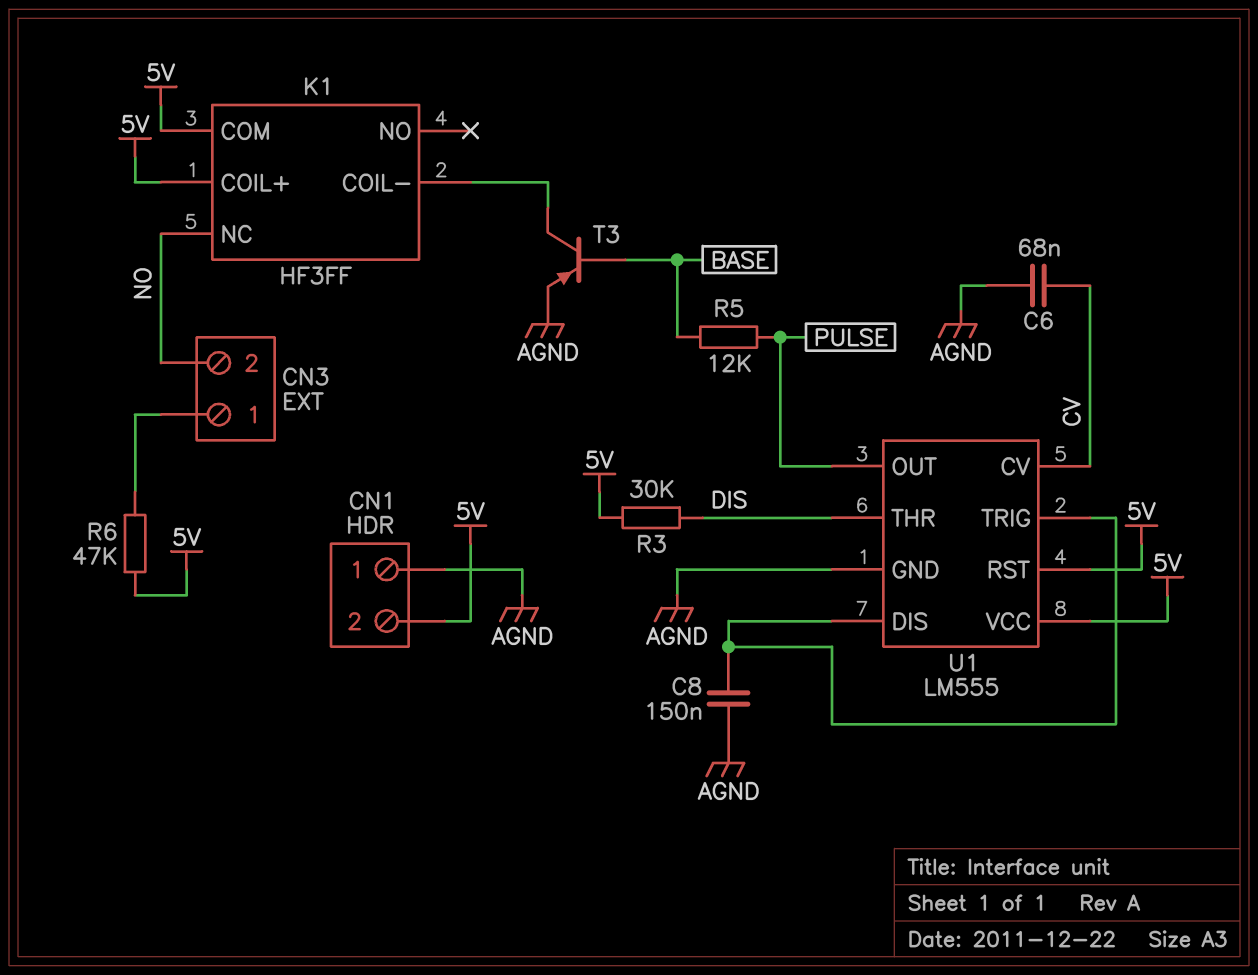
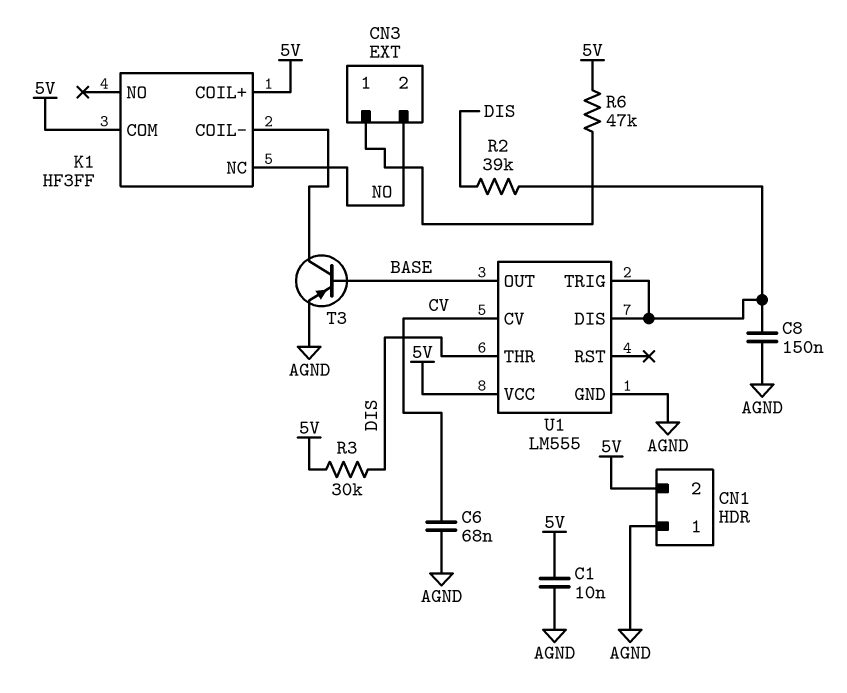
C1: none -> 10nF (5V, AGND)
R2: none -> 39k (DIS, U1/DIS)
R5: 12k (BASE, PULSE) -> none
U1 pin OUT: PULSE -> BASE
U1 pin RST: 5V -> none

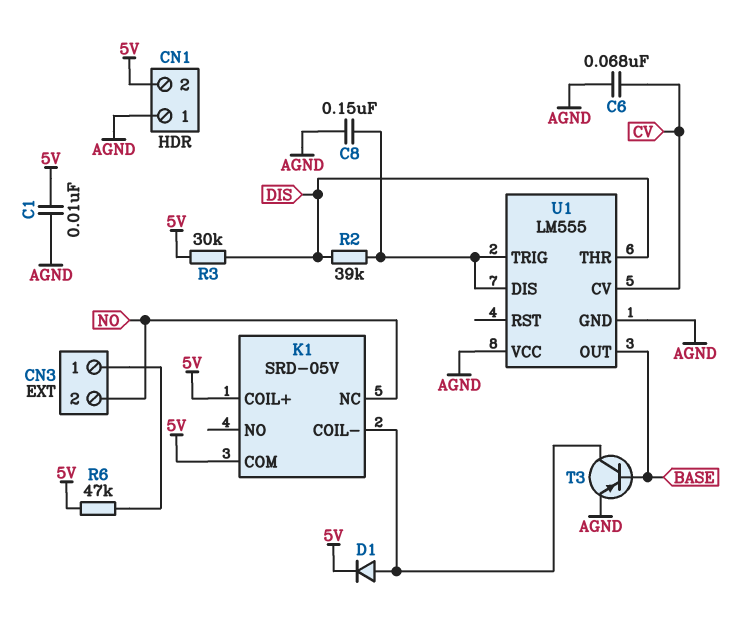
D1: none -> diode (A K1/COIL-, K 5V)
K1: HF3FF -> SRD-05V
U1 pin VCC: 5V -> AGND

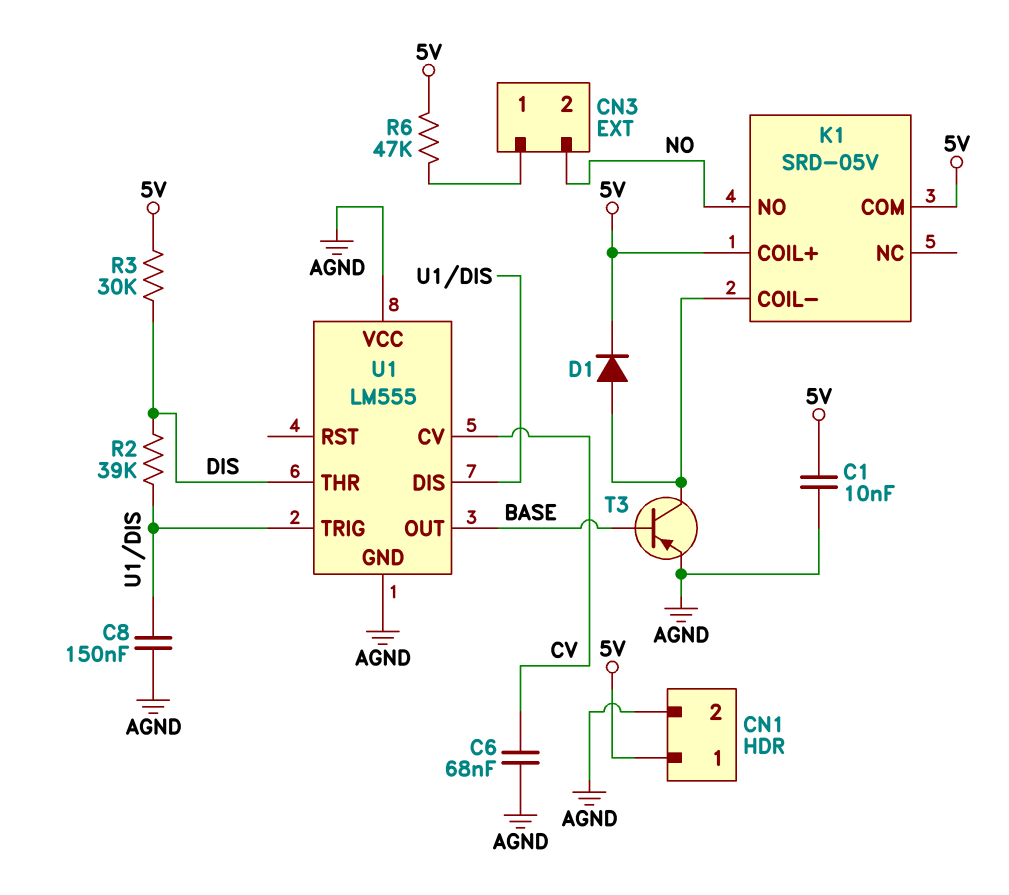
CN1 pin 1: AGND -> 5V
CN1 pin 2: 5V -> AGND
K1 pin NC: NO -> none
K1 pin NO: none -> NO

